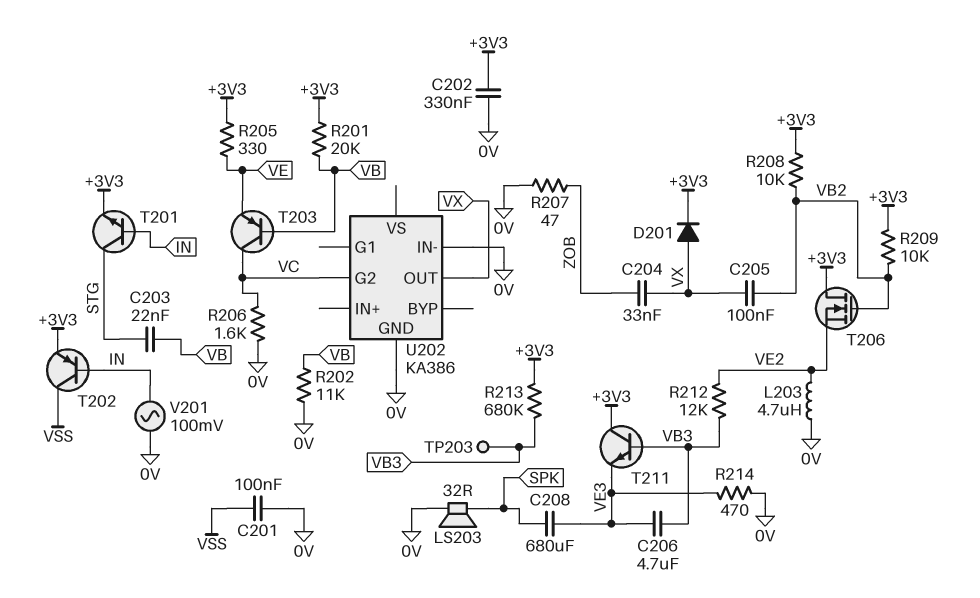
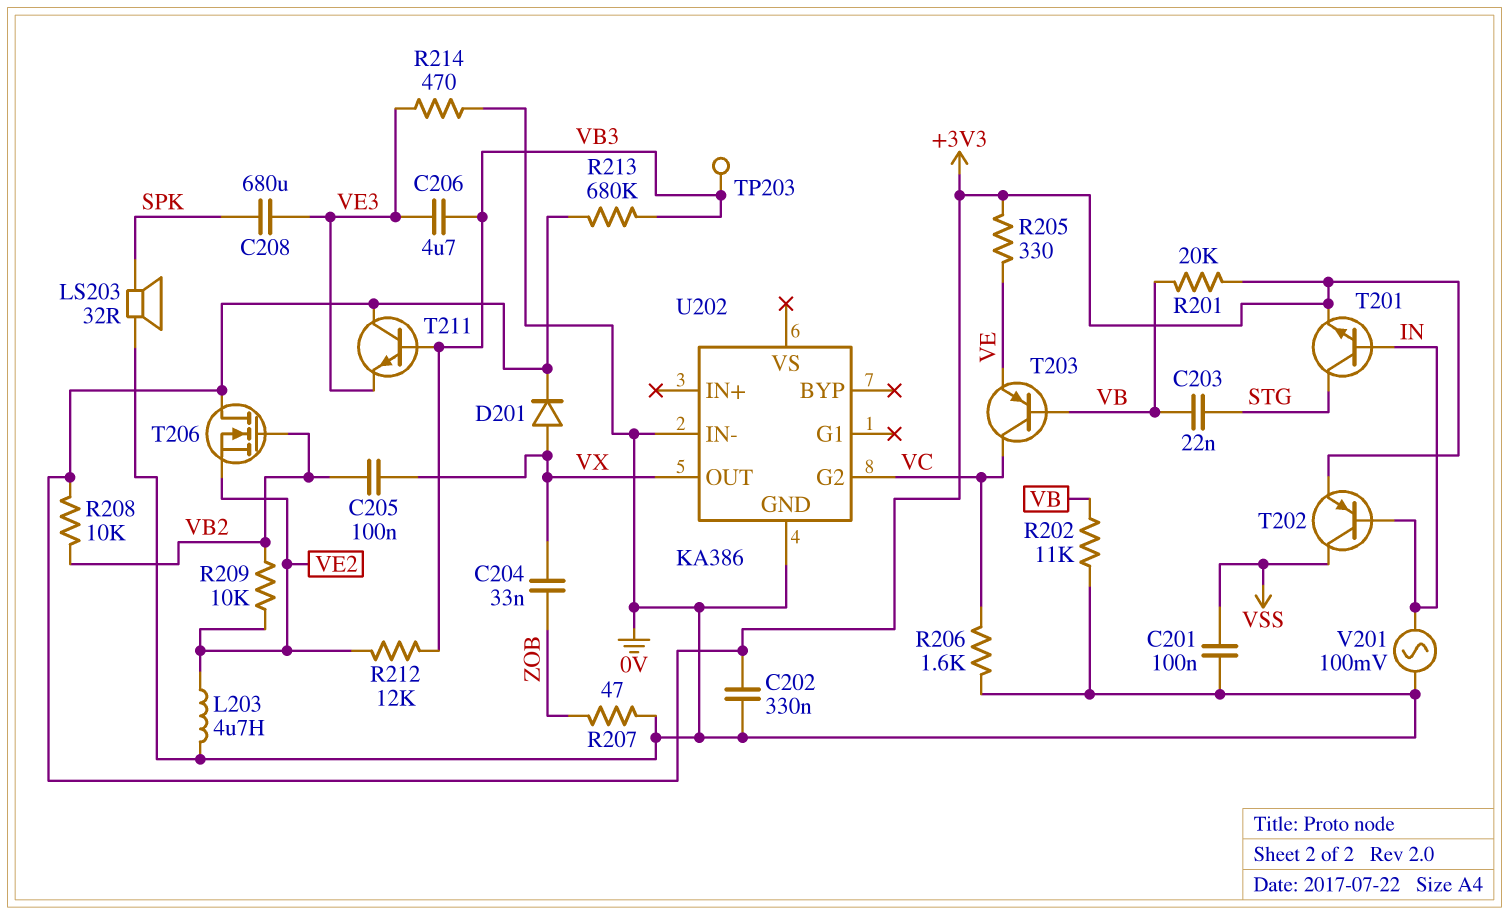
R209: 10k (+3V3, VB2) -> 10k (VB2, VE2)

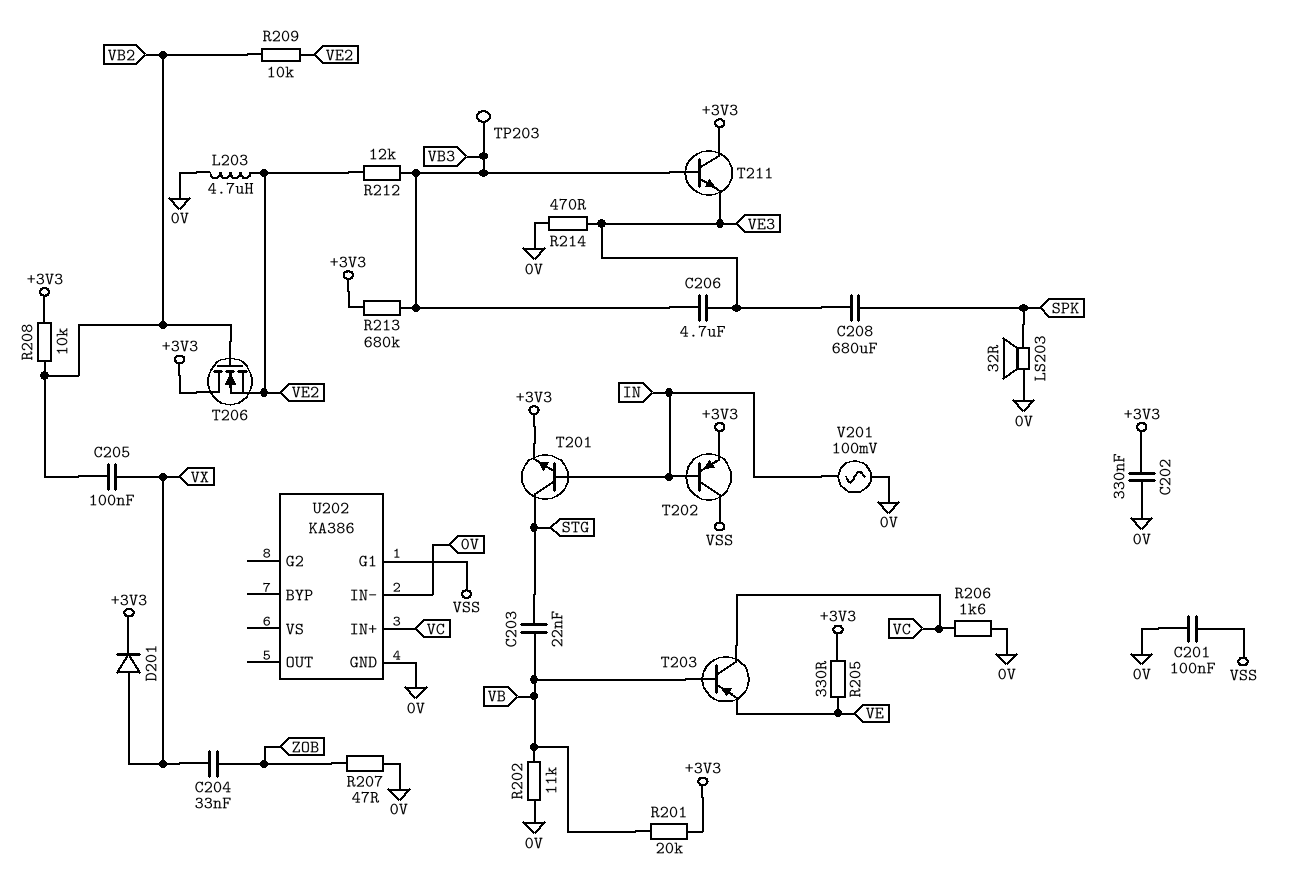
U202 pin G1: none -> VSS
U202 pin G2: VC -> none
U202 pin IN+: none -> VC
U202 pin OUT: VX -> none

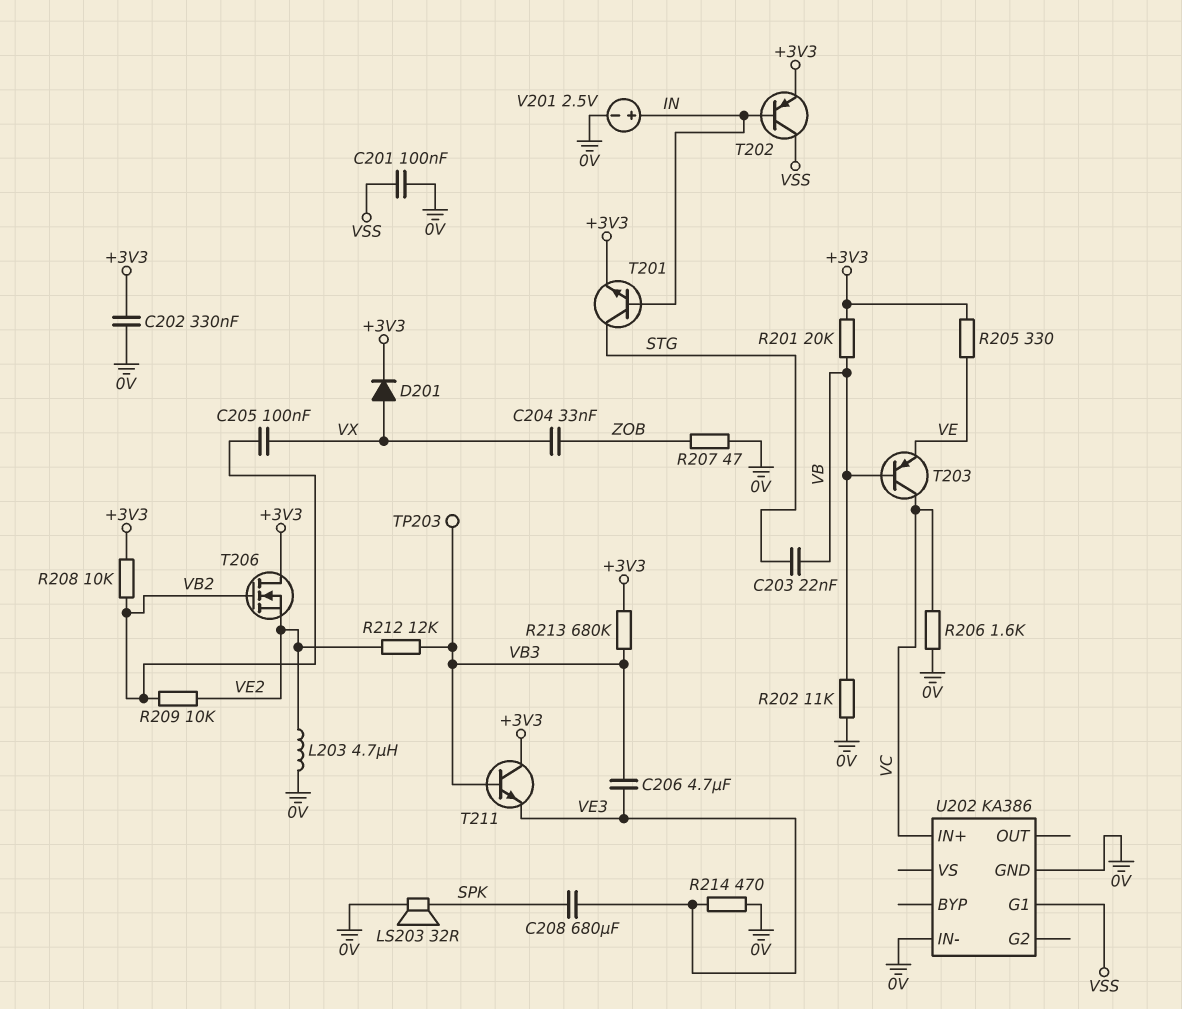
V201: AC 100mV (0V, IN) -> 2.5V (plus IN, minus 0V)

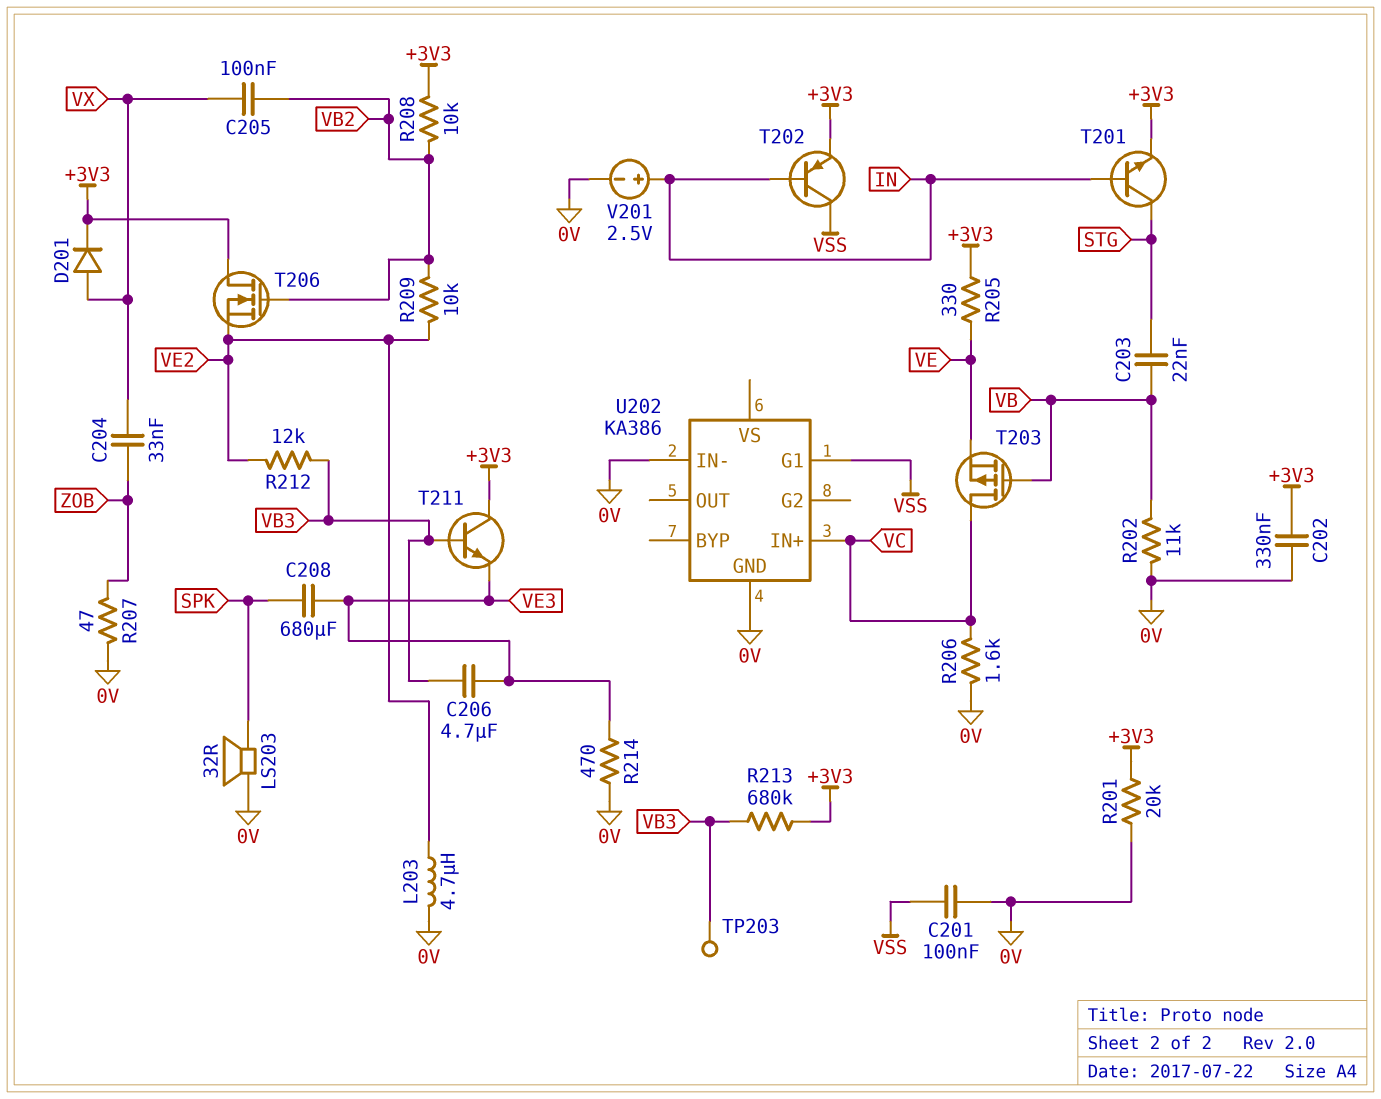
R201: 20k (+3V3, VB) -> 20k (+3V3, 0V)
T203: PNP (B VB, C VC, E VE) -> PMOS (G VB, D VC, S VE)

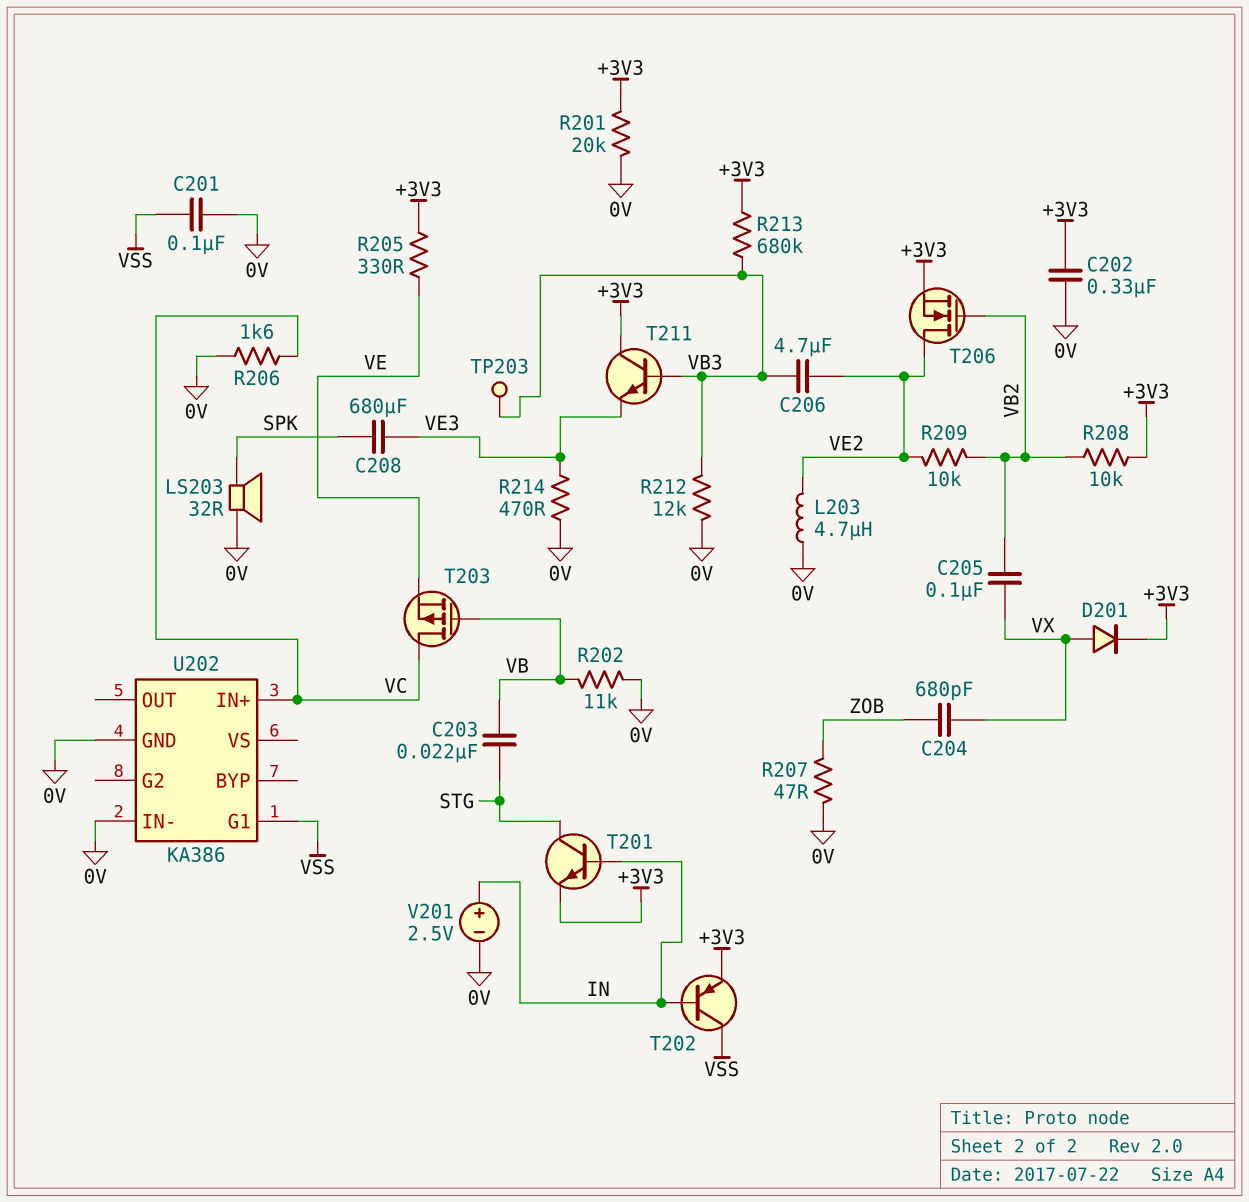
C204: 33nF (VX, ZOB) -> 680pF (VX, ZOB)
C206: 4.7uF (VB3, VE3) -> 4.7uF (VB3, VE2)
R212: 12k (VB3, VE2) -> 12k (0V, VB3)
T206: NMOS (G VB2, D +3V3, S VE2) -> NMOS (G VB2, D VE2, S +3V3)

